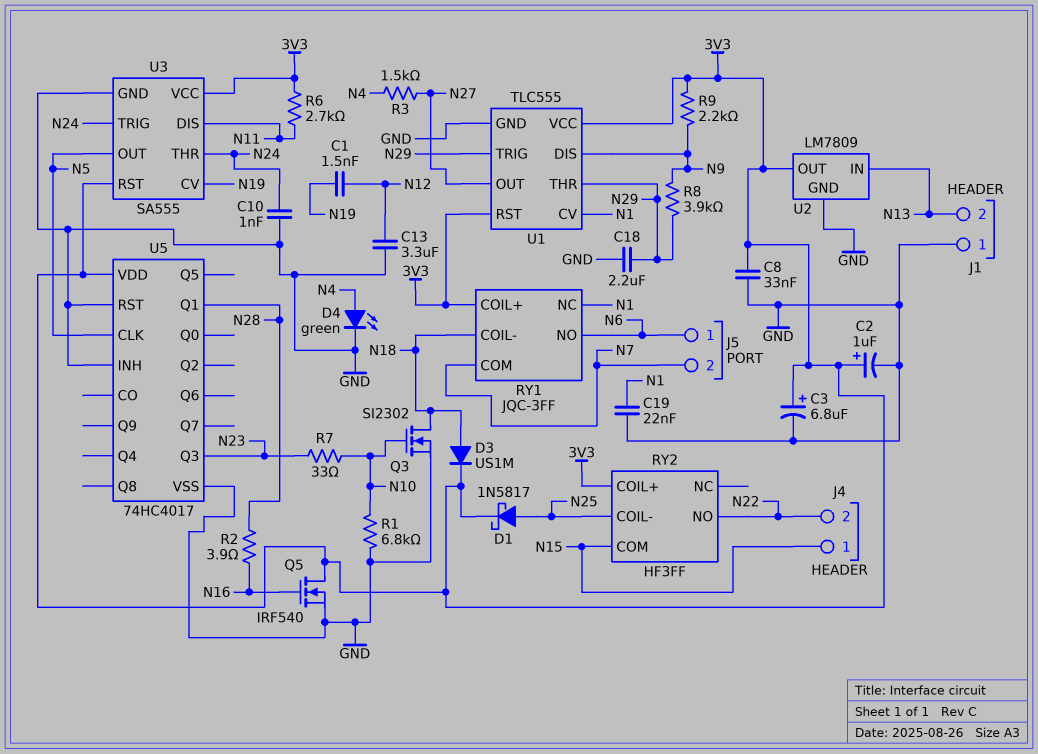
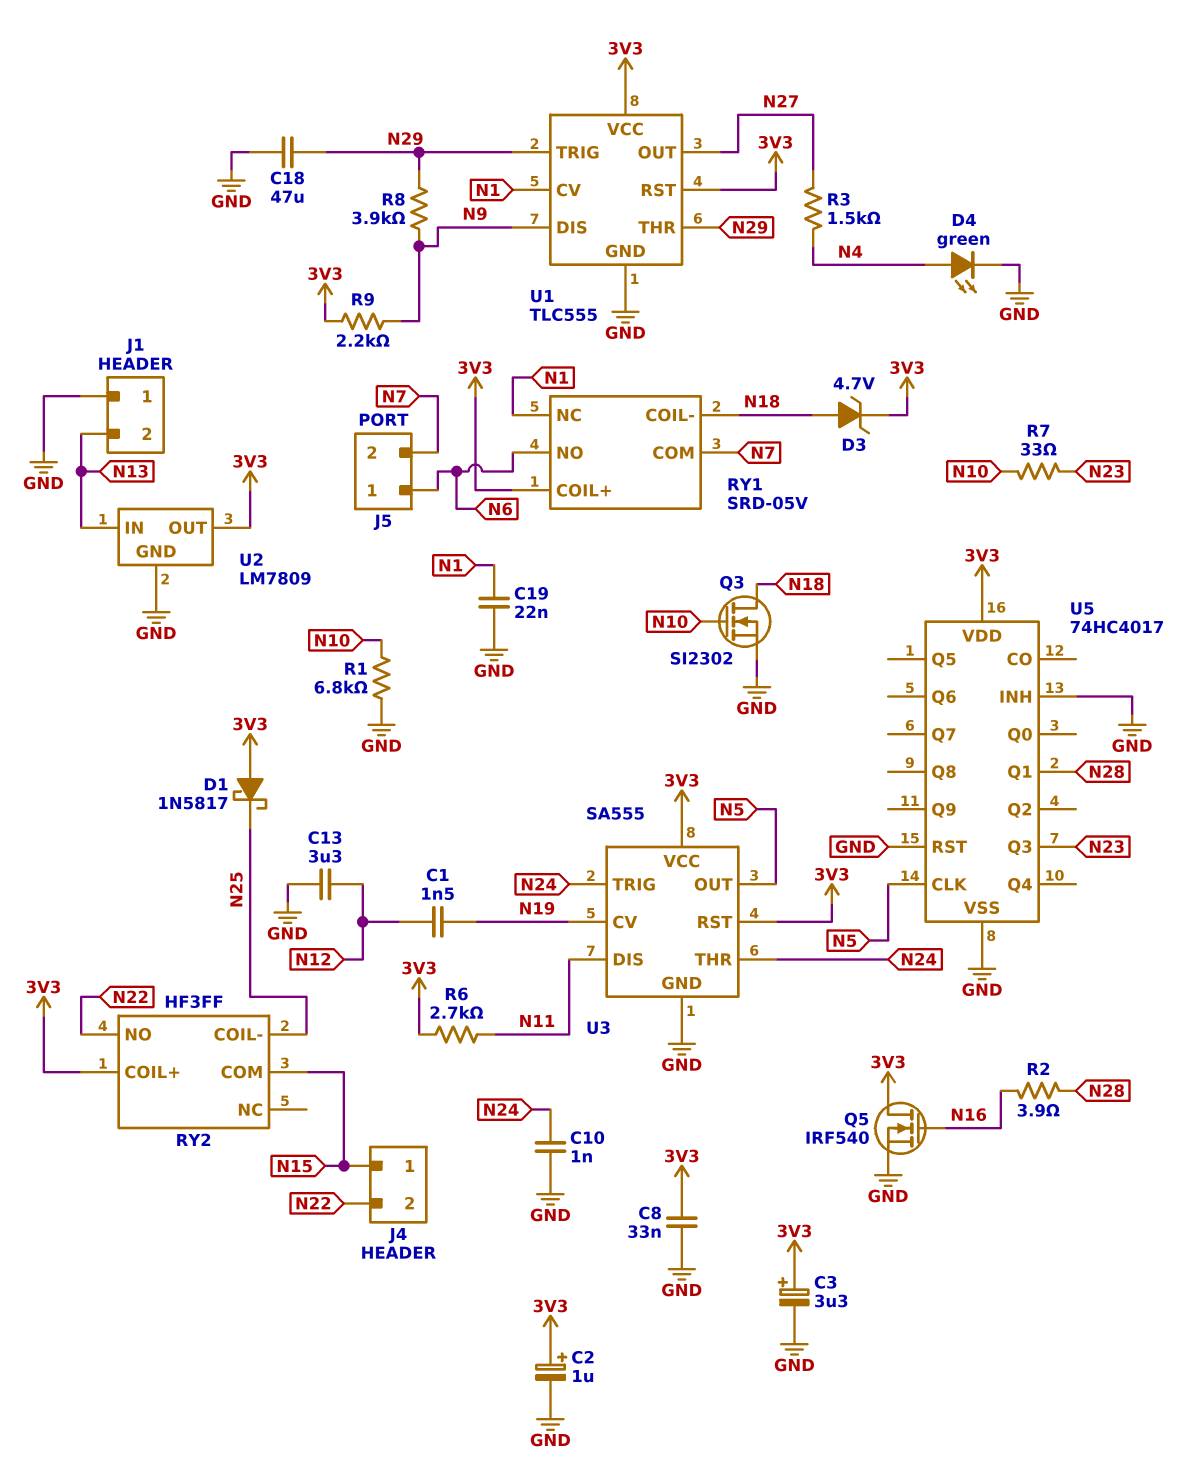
C3: 6.8uF (plus 3V3, minus GND) -> 3.3uF (plus 3V3, minus GND)
C18: 2.2uF (GND, N29) -> 47uF (GND, N29)
D1: schottky 1N5817 (A N25, K 3V3) -> schottky 1N5817 (A 3V3, K N25)
D3: diode US1M (A N18, K 3V3) -> zener 4.7V (A N18, K 3V3)
RY1: JQC-3FF -> SRD-05V

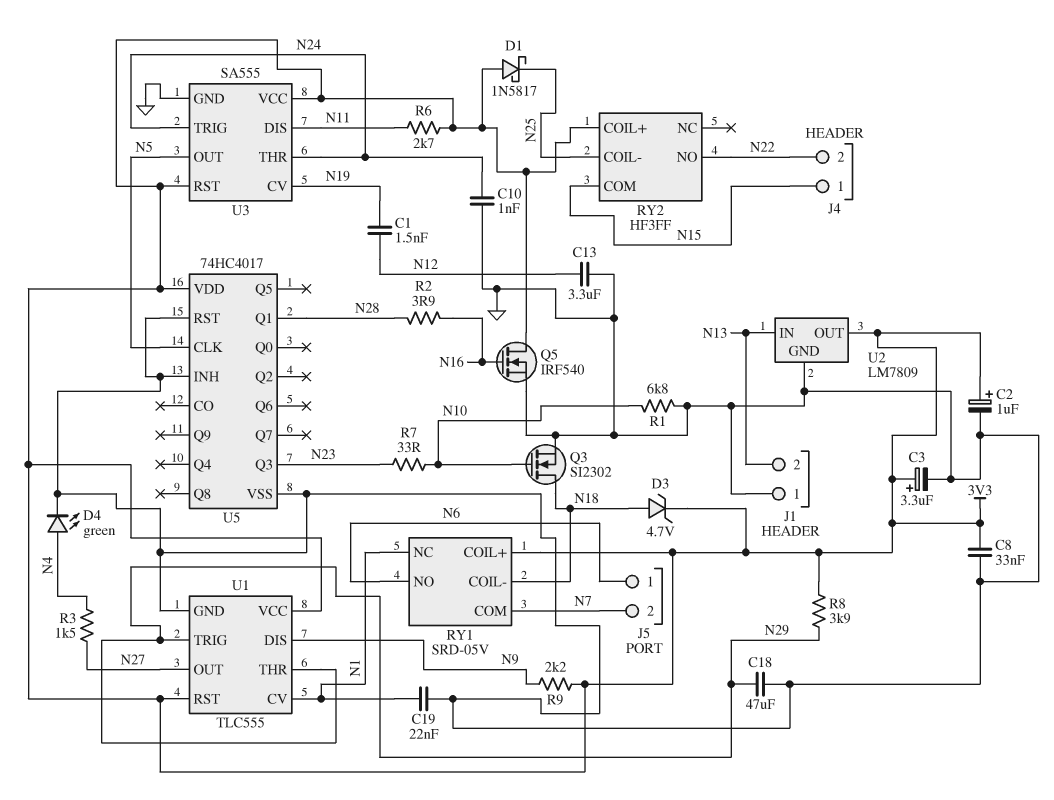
R8: 3.9k (N9, N29) -> 3.9k (3V3, N29)

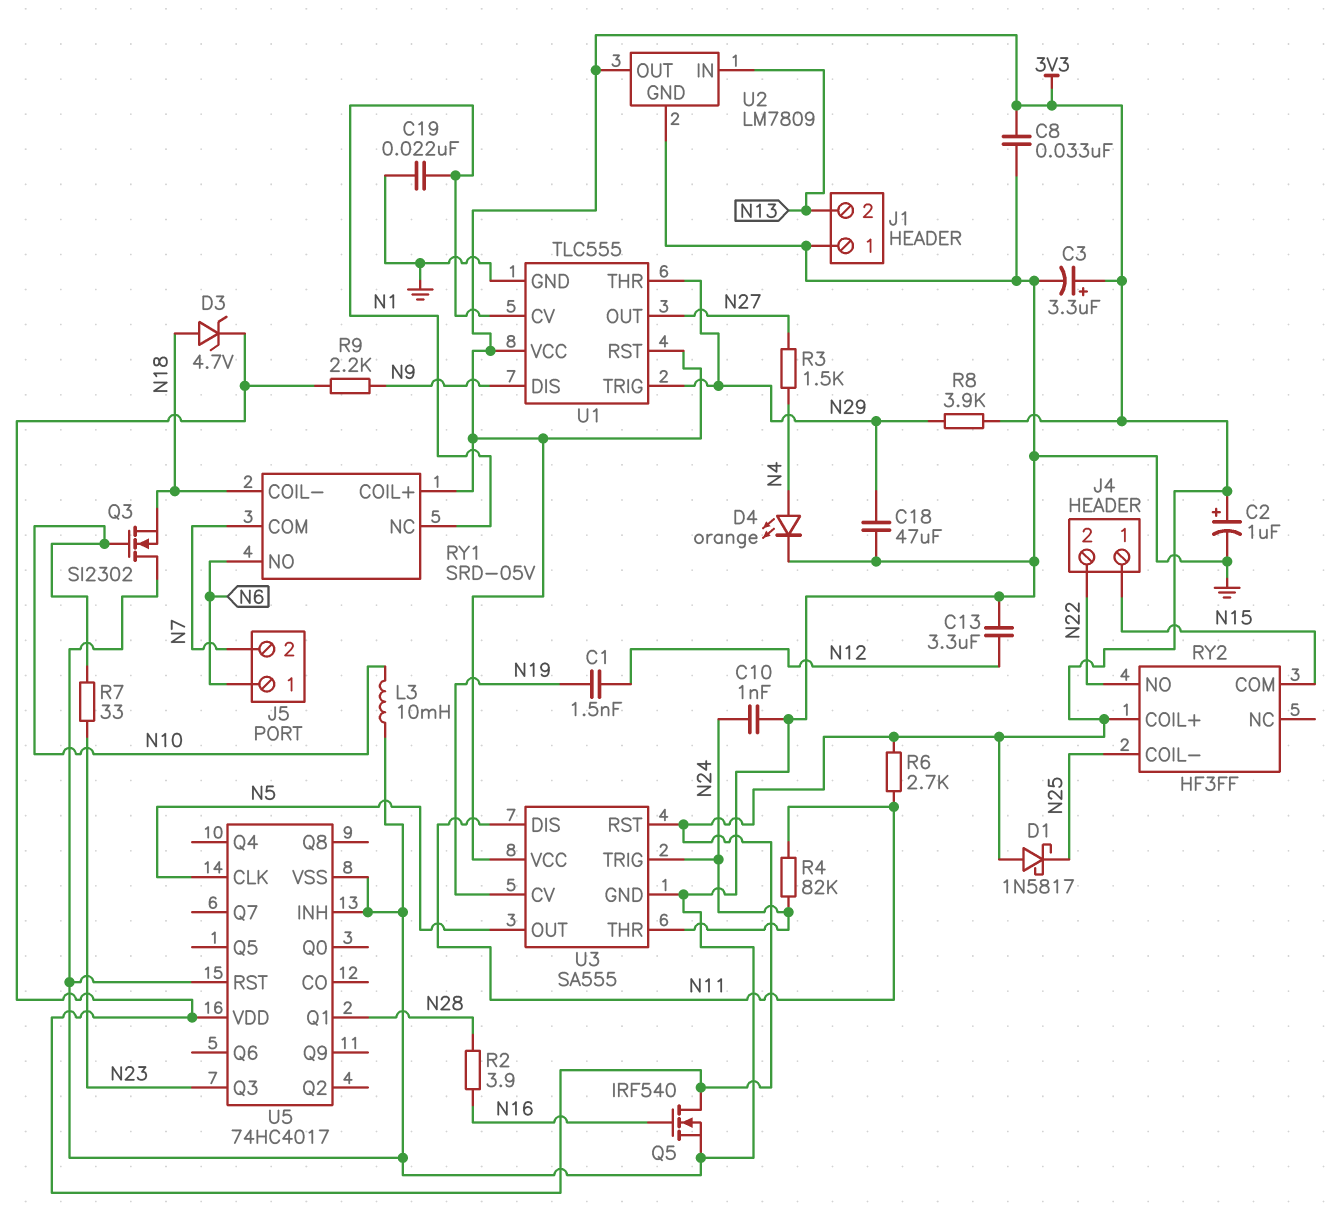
D4: LED green (A N4, K GND) -> LED orange (A N4, K GND)
L3: none -> 10mH (GND, N10)
Q3: NMOS SI2302 (G N10, D N18, S GND) -> NMOS SI2302 (G N10, D GND, S N18)
R1: 6.8k (GND, N10) -> none
R4: none -> 82k (N11, N24)

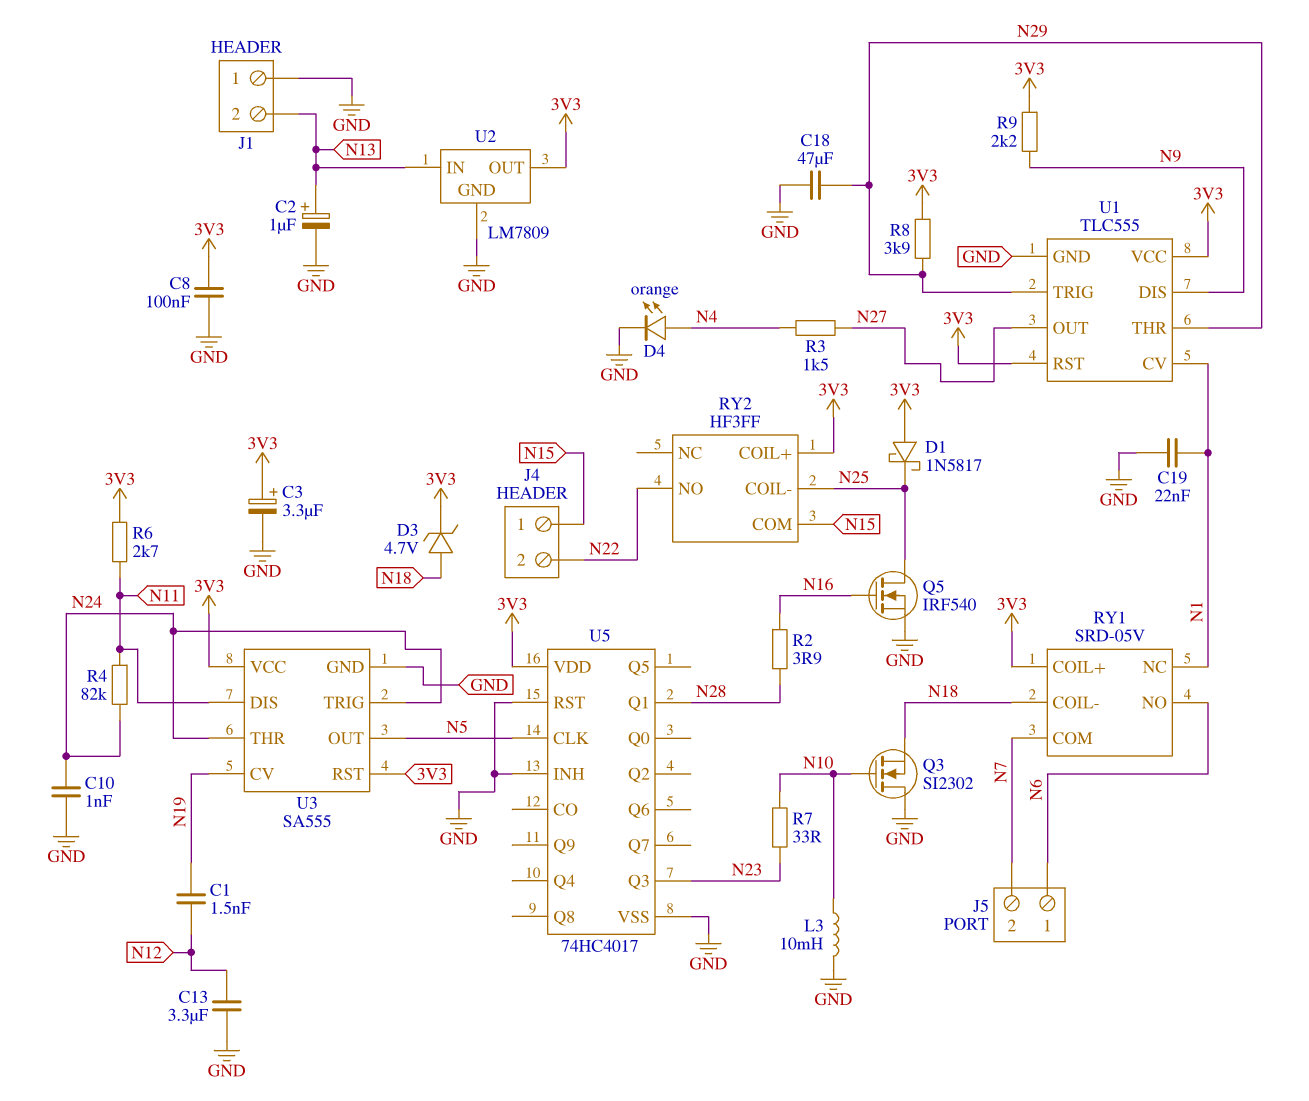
C2: 1uF (plus 3V3, minus GND) -> 1uF (plus N13, minus GND)
C8: 33nF (3V3, GND) -> 100nF (3V3, GND)
Q5: NMOS IRF540 (G N16, D 3V3, S GND) -> NMOS IRF540 (G N16, D N25, S GND)

